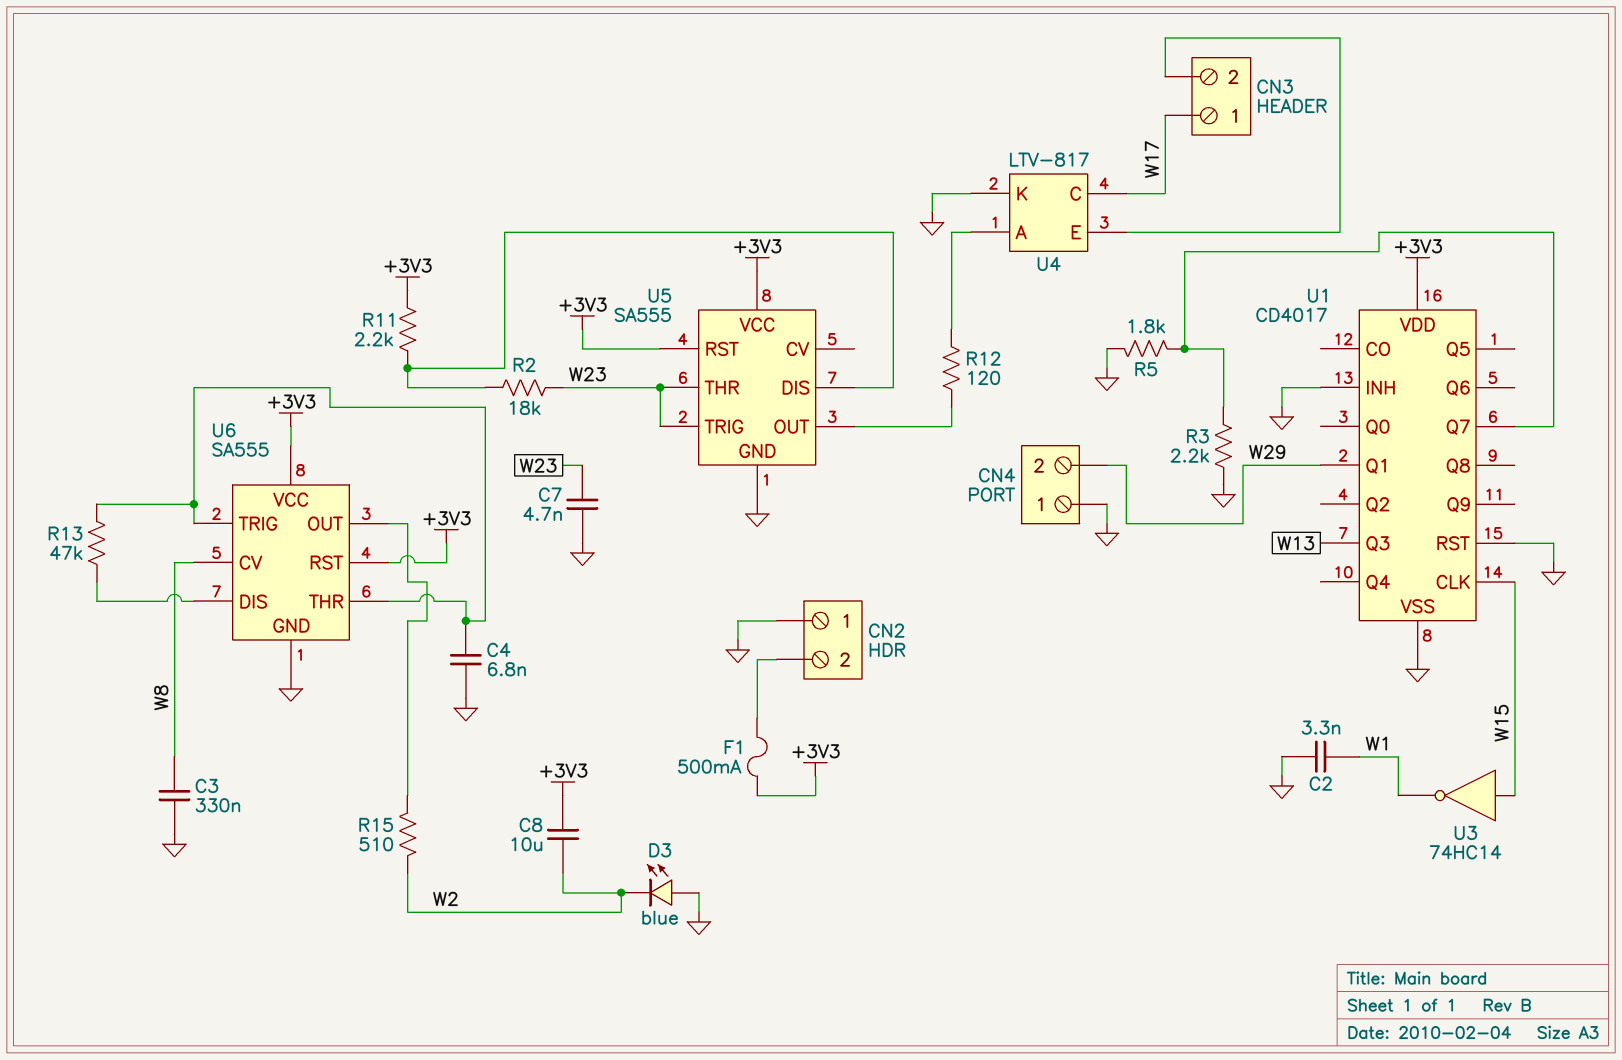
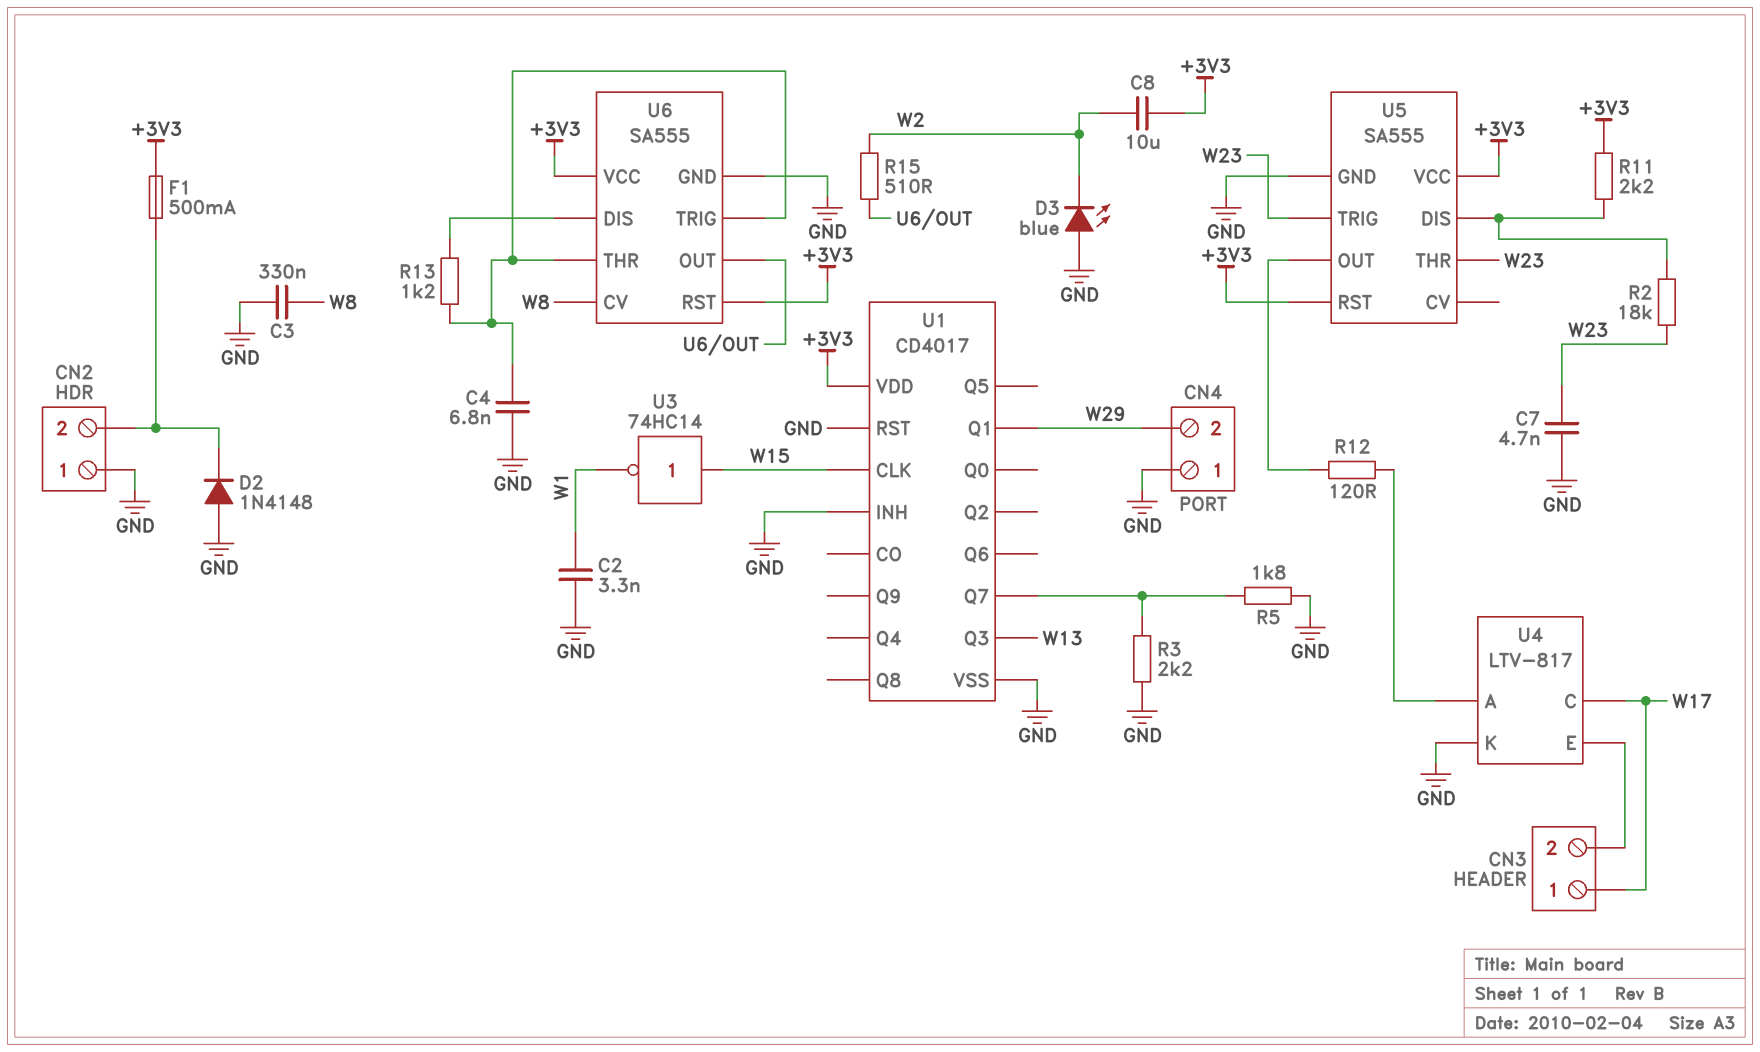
D2: none -> diode 1N4148 (A GND, K CN2/2)
R13: 47k (U6/DIS, U6/THR) -> 1.2k (U6/DIS, U6/THR)

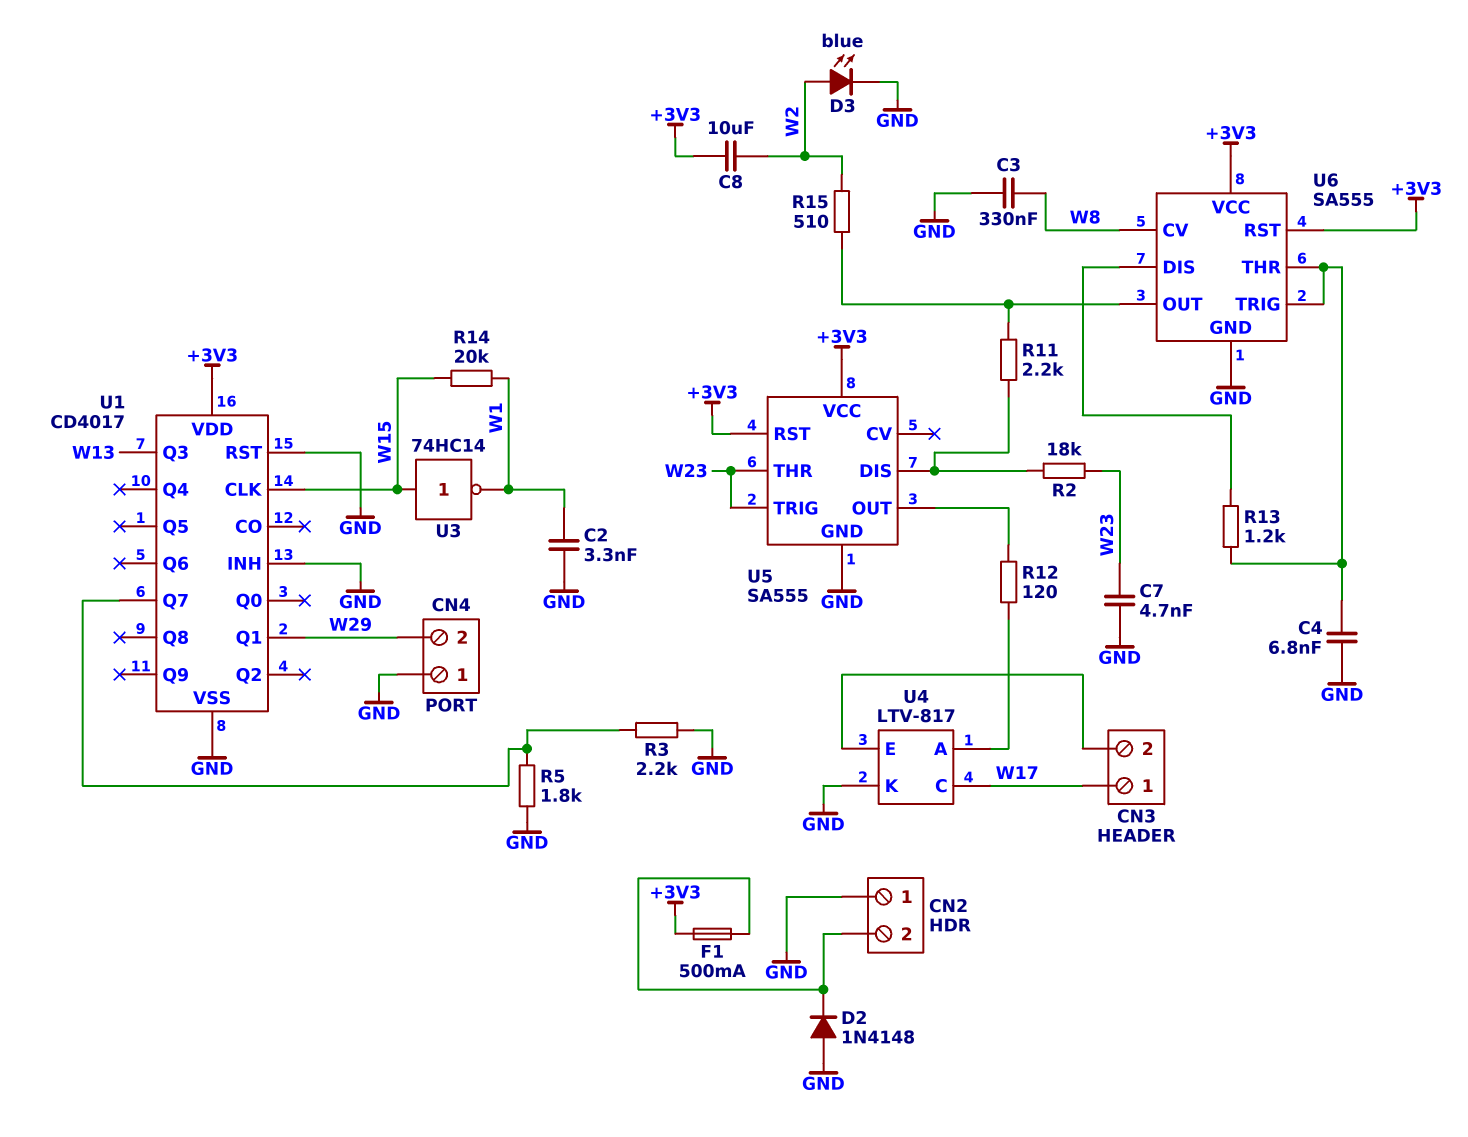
D3: LED blue (A GND, K W2) -> LED blue (A W2, K GND)
R11: 2.2k (+3V3, U5/DIS) -> 2.2k (U5/DIS, U6/OUT)
R14: none -> 20k (W1, W15)

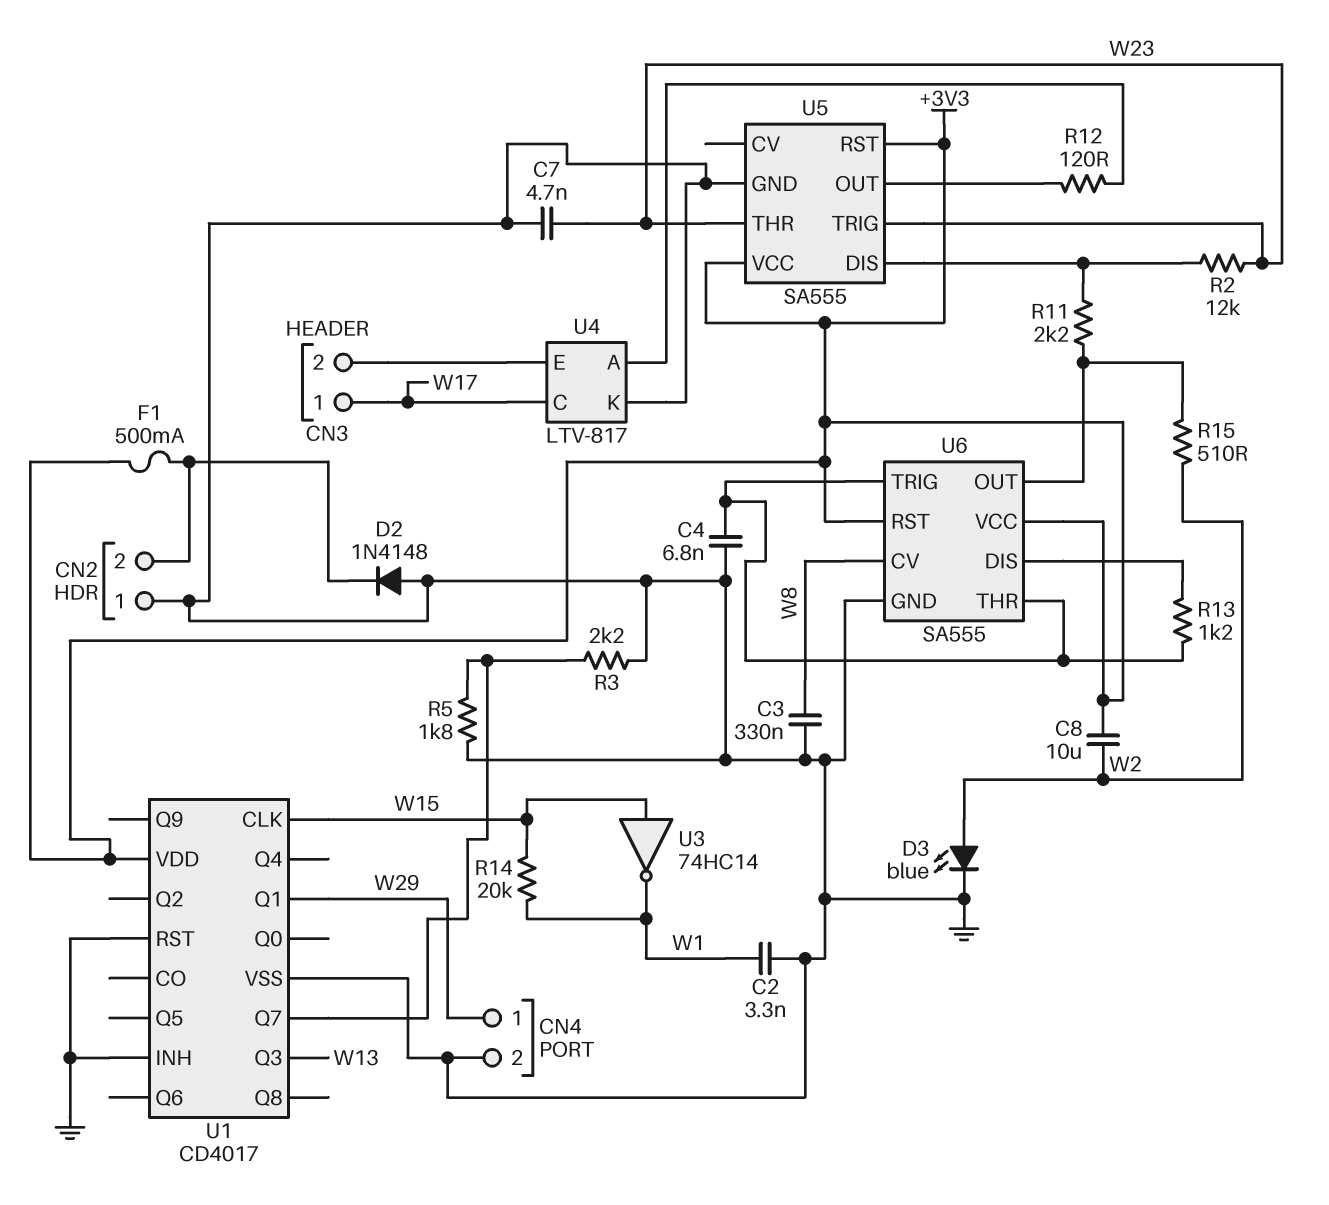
CN4 pin 1: GND -> W29
CN4 pin 2: W29 -> GND
R2: 18k (U5/DIS, W23) -> 12k (U5/DIS, W23)

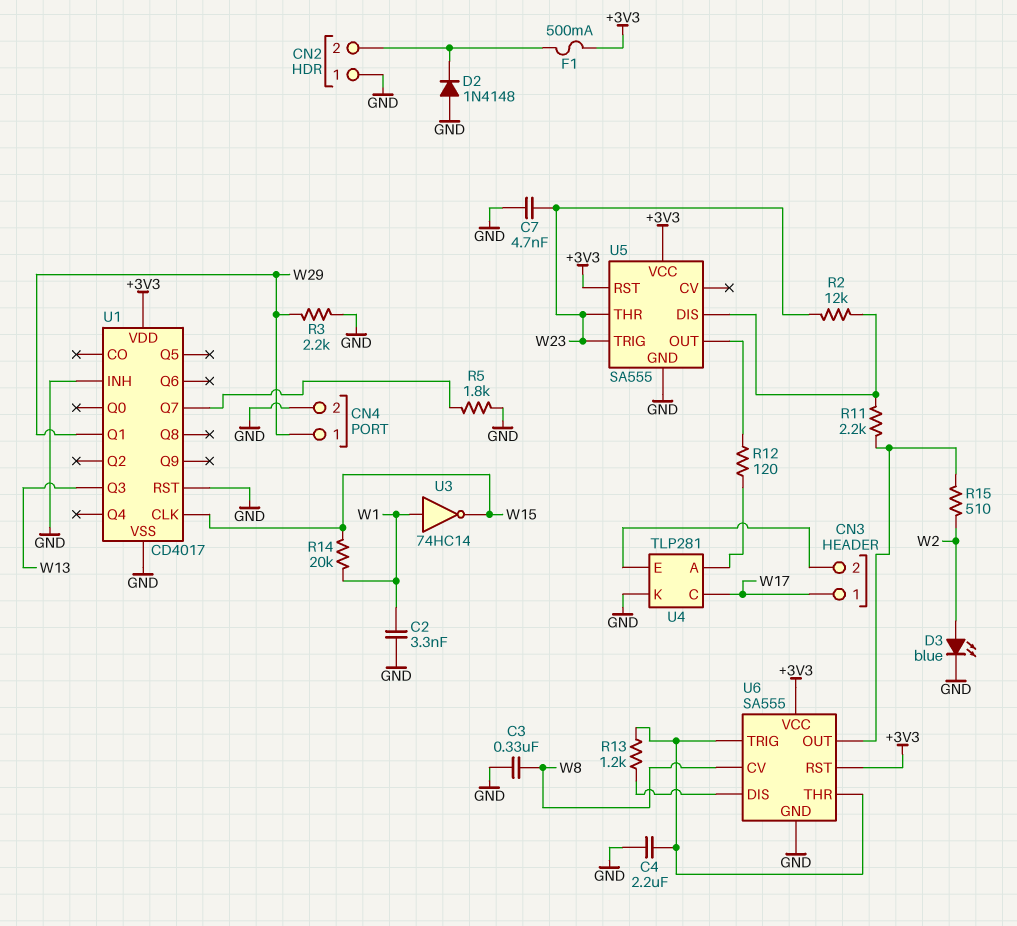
C4: 6.8nF (GND, U6/THR) -> 2.2uF (GND, U6/THR)
C8: 10uF (+3V3, W2) -> none
R3: 2.2k (GND, U1/Q7) -> 2.2k (GND, W29)
U3: NOT 74HC14 (in W15, out W1) -> NOT 74HC14 (in W1, out W15)
U4: LTV-817 -> TLP281

